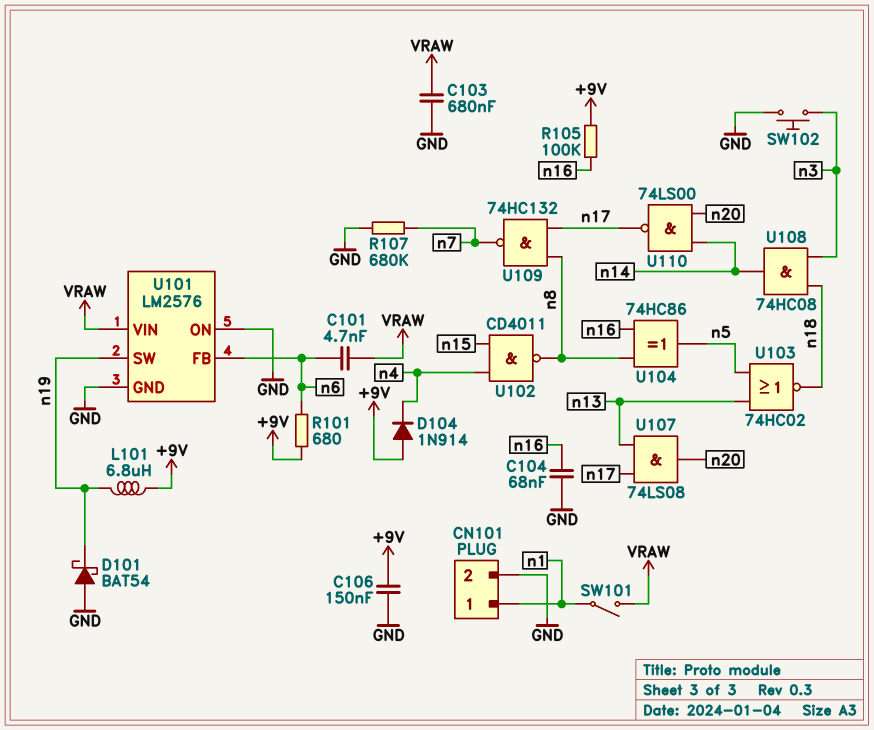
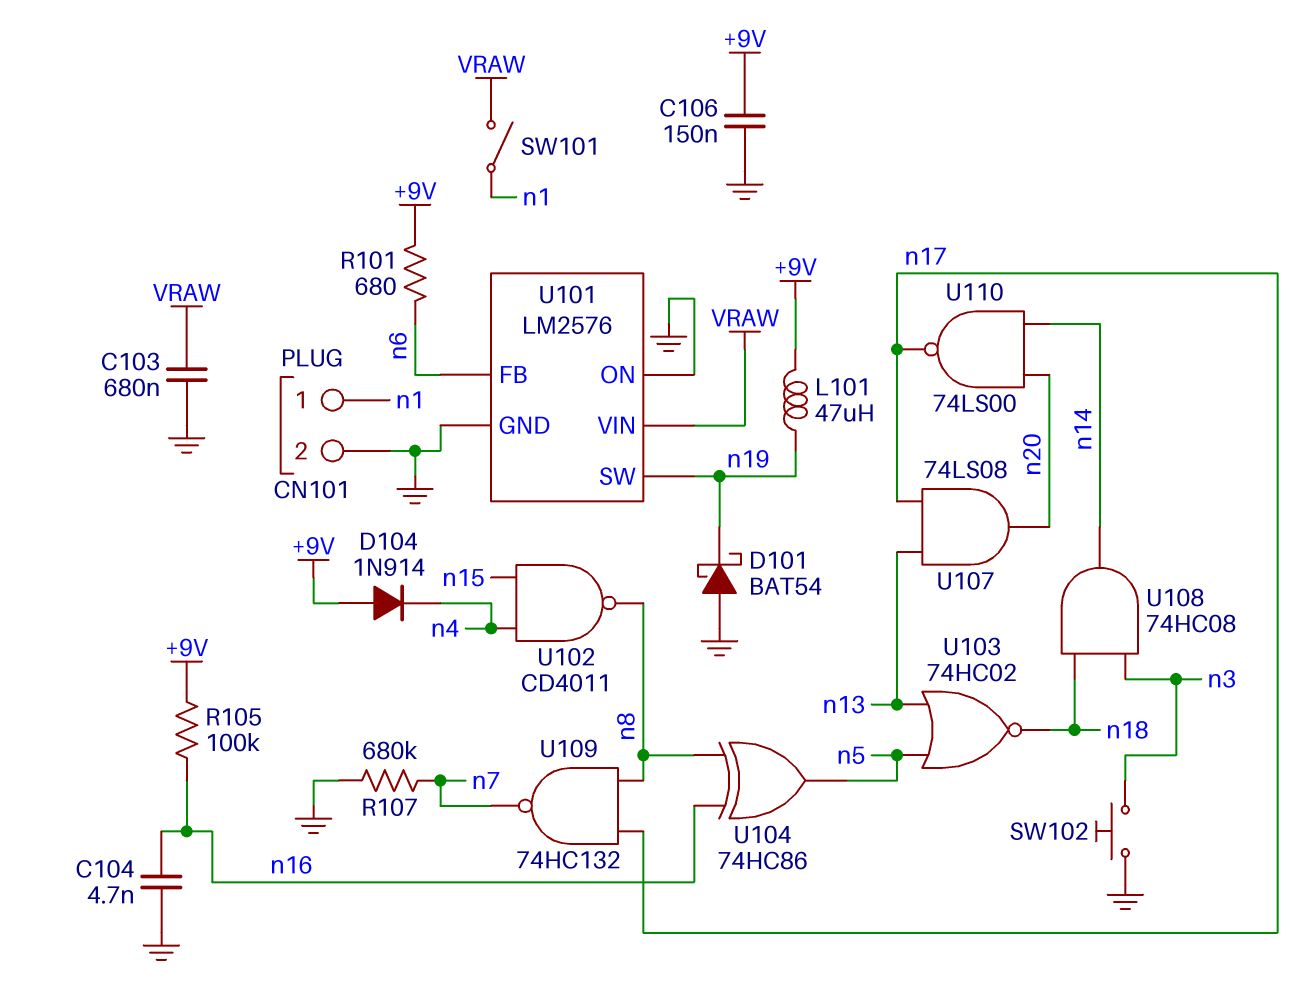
C101: 4.7nF (VRAW, n6) -> none
C104: 68nF (GND, n16) -> 4.7nF (GND, n16)
L101: 6.8uH (+9V, n19) -> 47uH (+9V, n19)

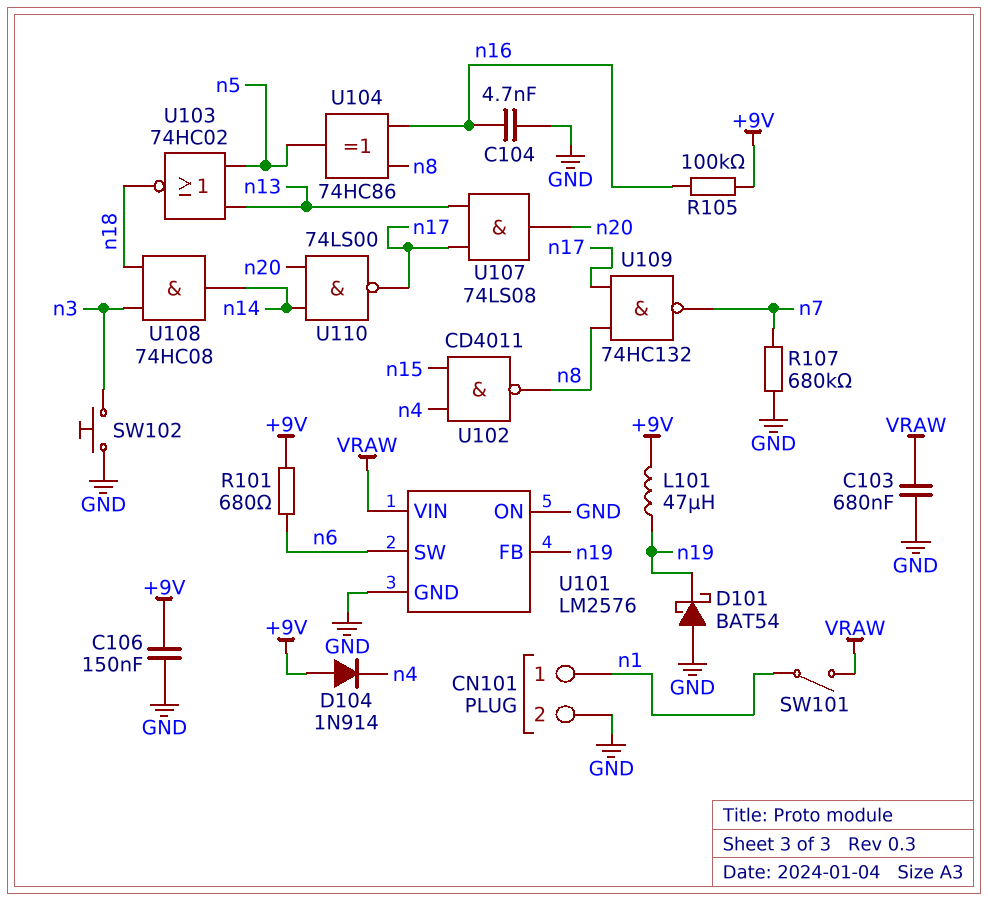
U101 pin FB: n6 -> n19
U101 pin SW: n19 -> n6

